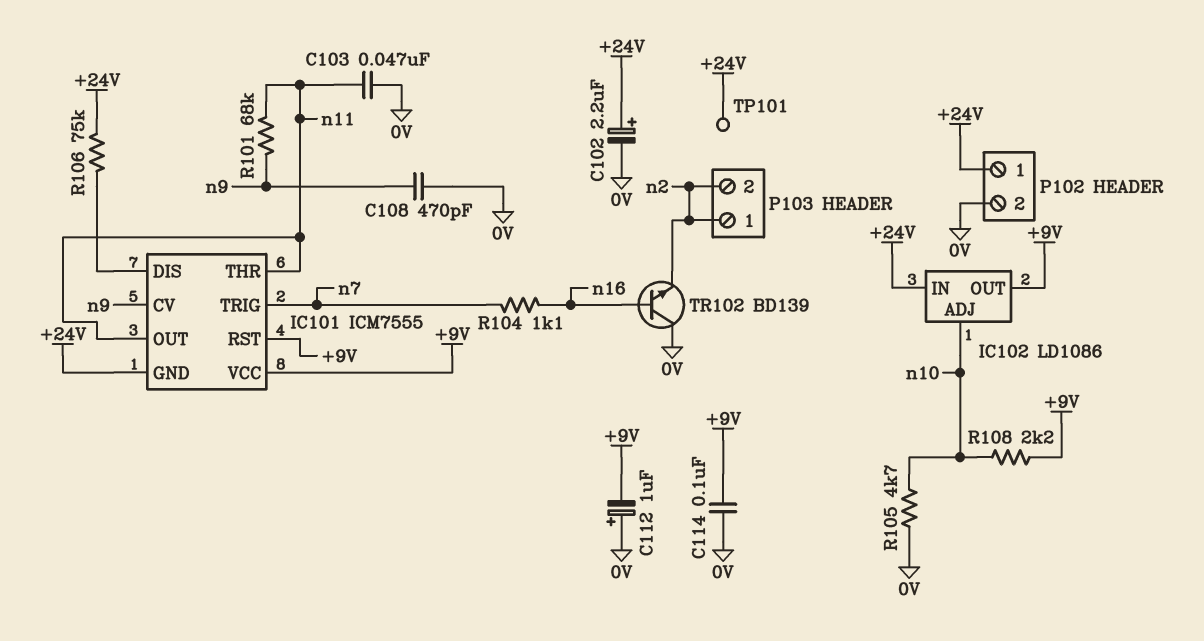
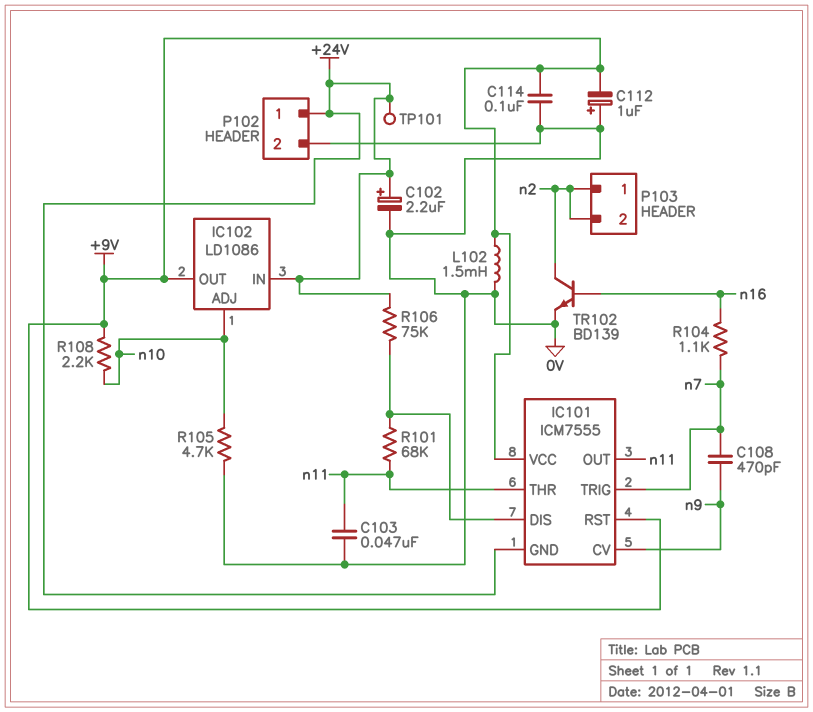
C108: 470pF (0V, n9) -> 470pF (n7, n9)
L102: none -> 1.5mH (+9V, 0V)
R101: 68k (n9, n11) -> 68k (IC101/DIS, n11)
TR102: NPN BD139 (B n16, C 0V, E n2) -> NPN BD139 (B n16, C n2, E 0V)

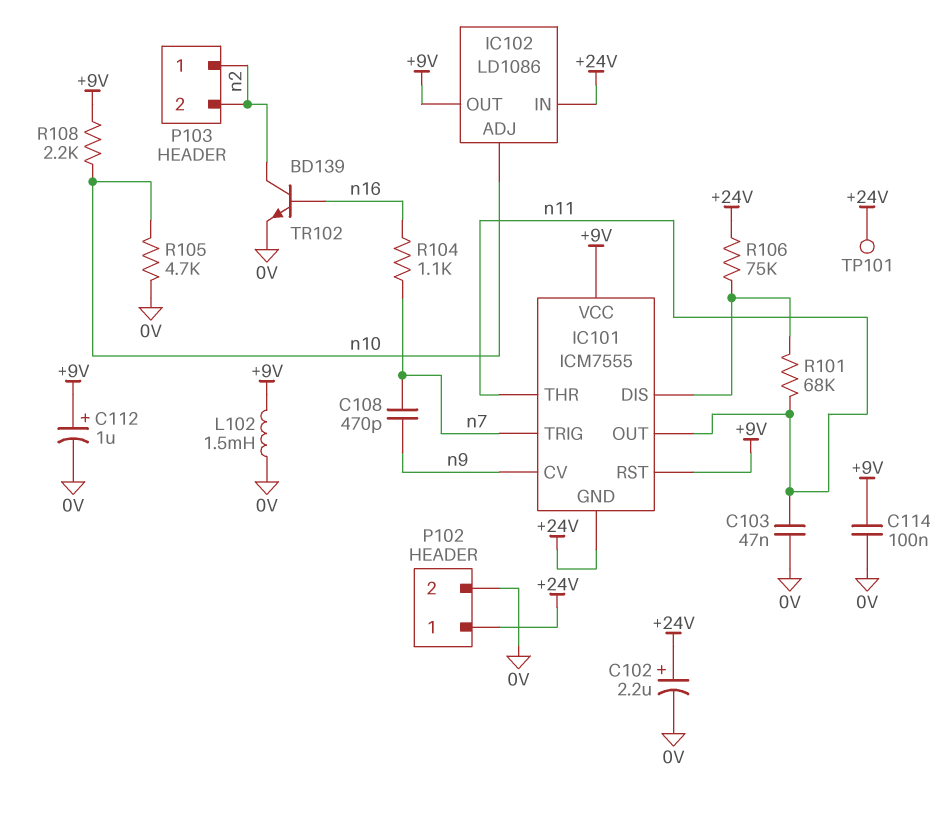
C112: 1uF (plus 0V, minus +9V) -> 1uF (plus +9V, minus 0V)

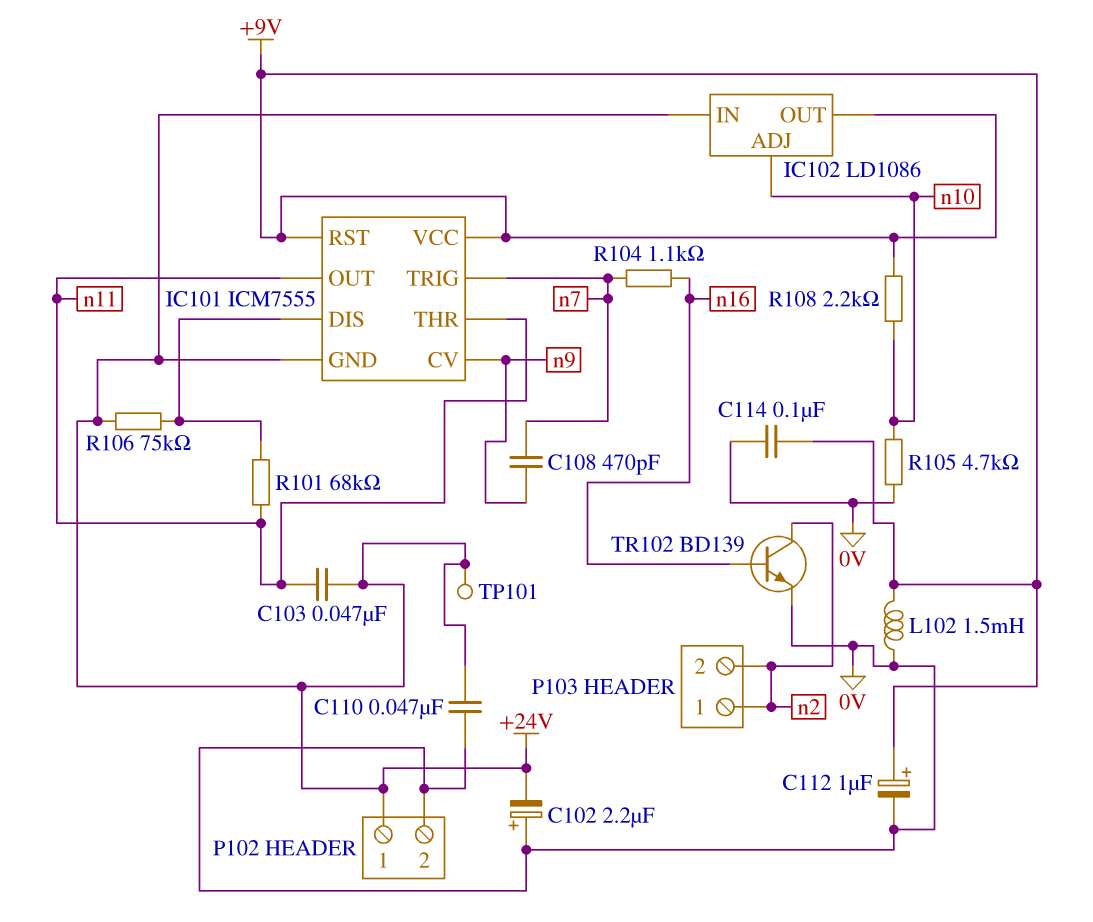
C102: 2.2uF (plus +24V, minus 0V) -> 2.2uF (plus 0V, minus +24V)
C103: 47nF (0V, n11) -> 47nF (+24V, n11)
C110: none -> 47nF (+24V, 0V)

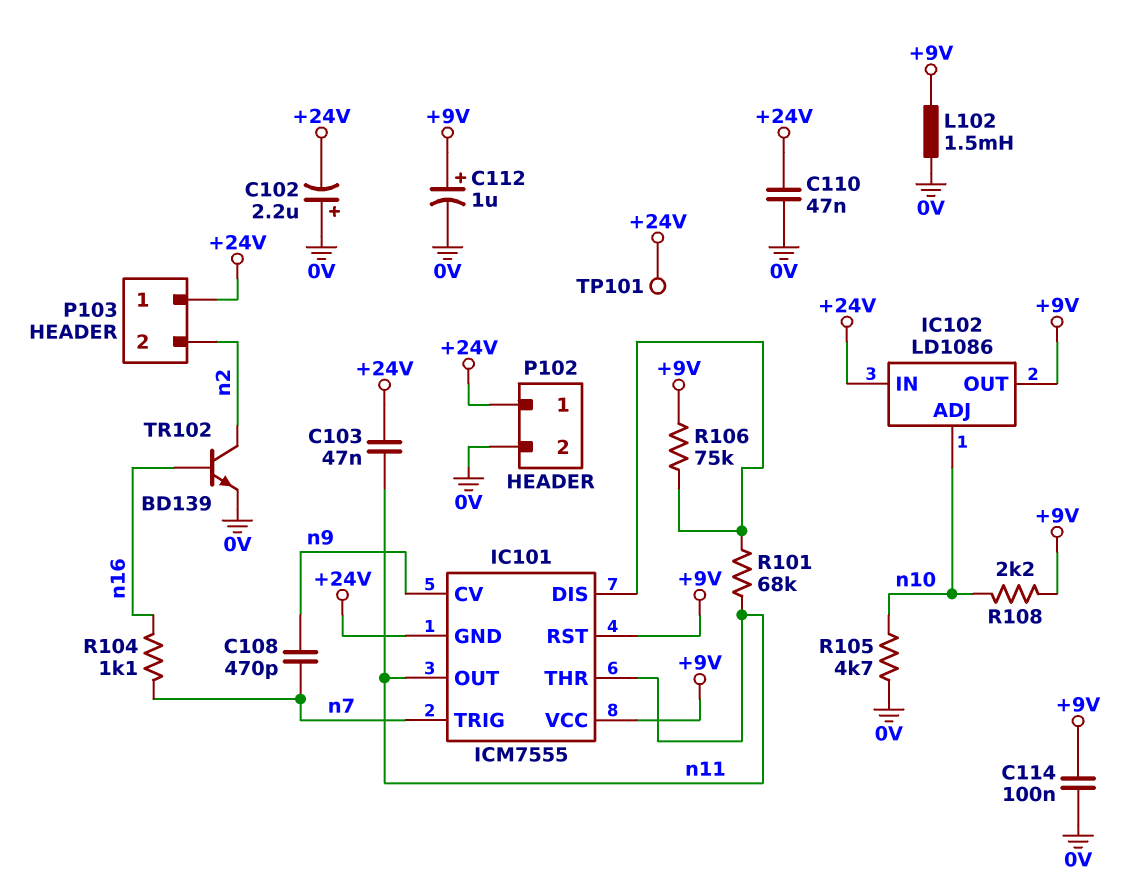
P103 pin 1: n2 -> +24V
R106: 75k (+24V, IC101/DIS) -> 75k (+9V, IC101/DIS)

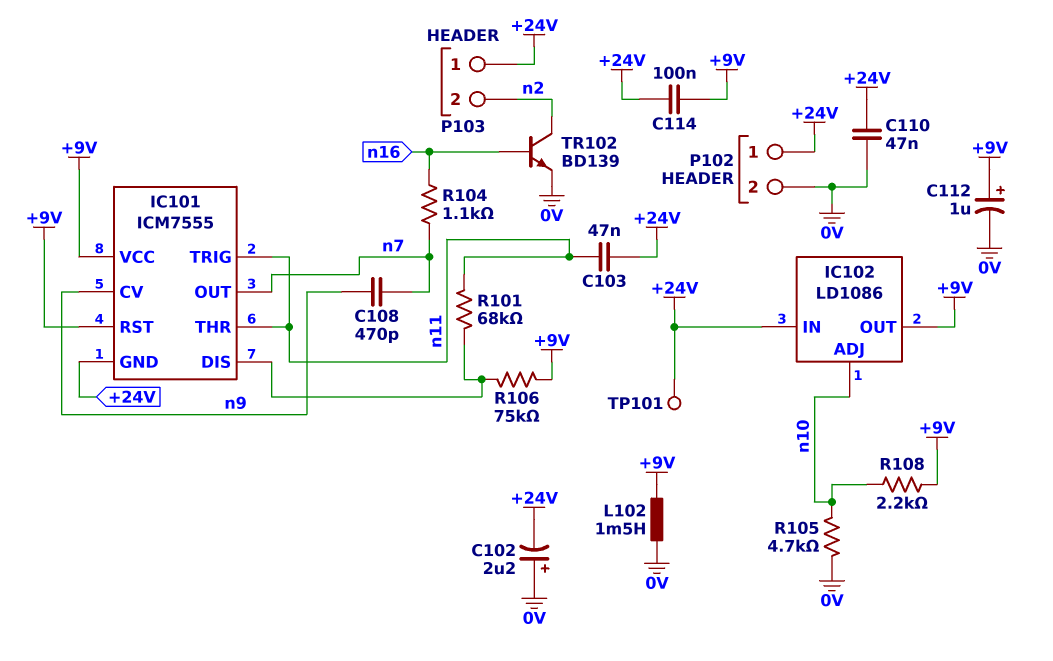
C114: 100nF (+9V, 0V) -> 100nF (+9V, +24V)
IC101 pin OUT: n11 -> n7
IC101 pin TRIG: n7 -> n11

